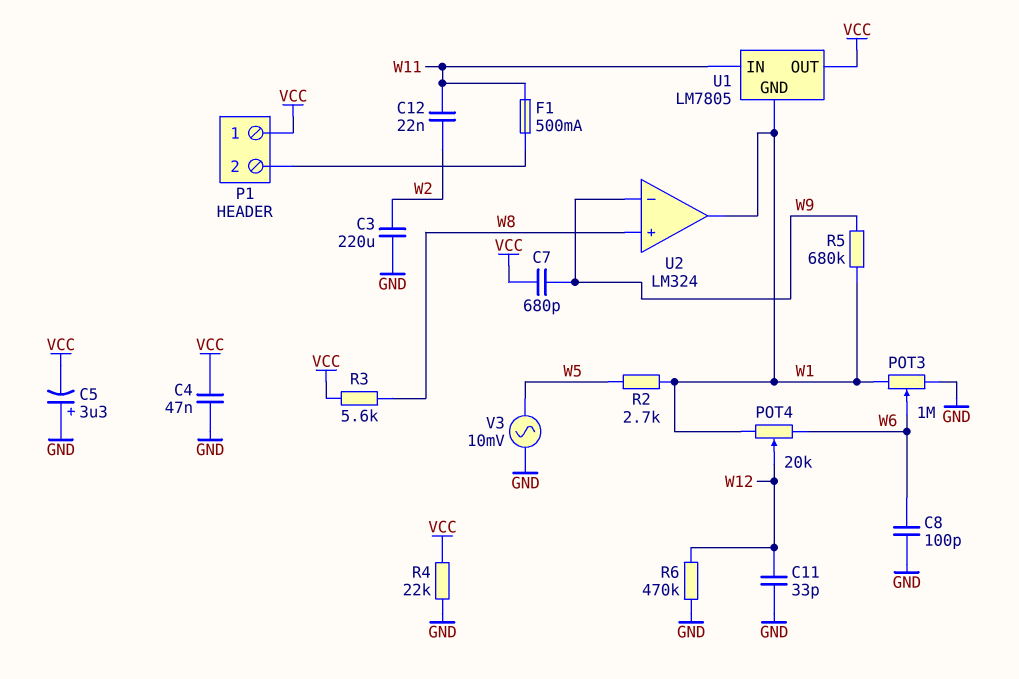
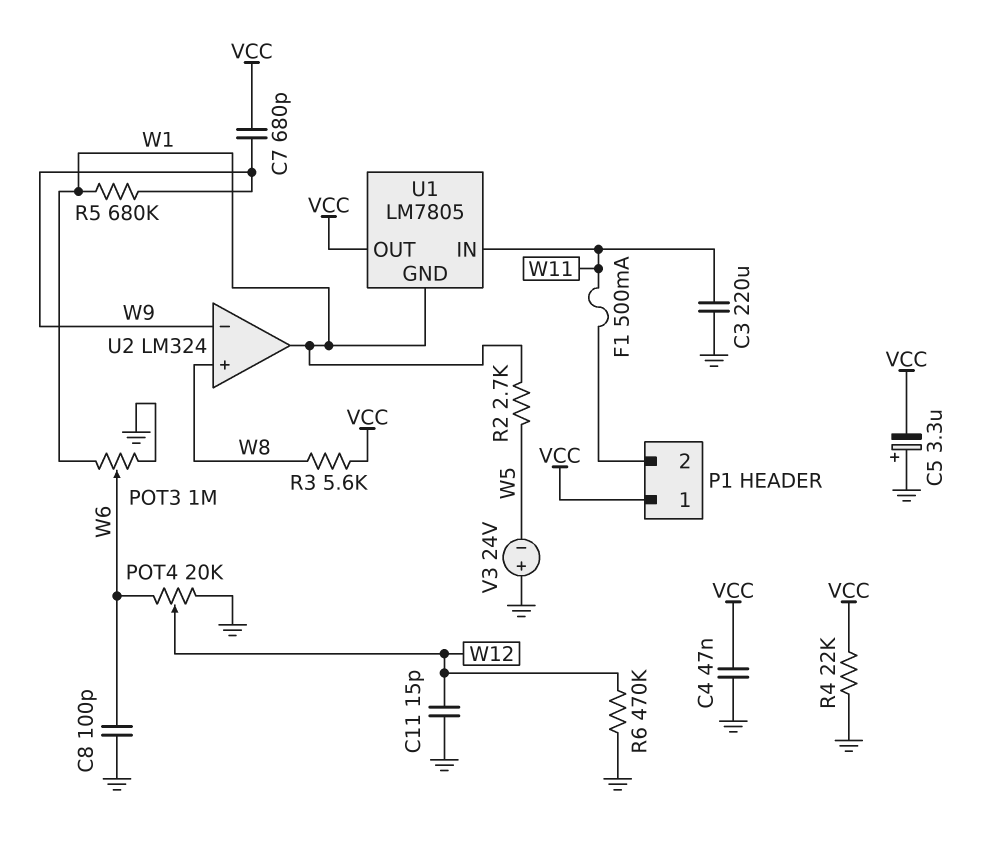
C3: 220uF (GND, W2) -> 220uF (GND, W11)
C11: 33pF (GND, W12) -> 15pF (GND, W12)
C12: 22nF (W2, W11) -> none
POT4: 20k (W1, W6, wiper W12) -> 20k (GND, W6, wiper W12)
V3: AC 10mV (GND, W5) -> 24V (plus GND, minus W5)

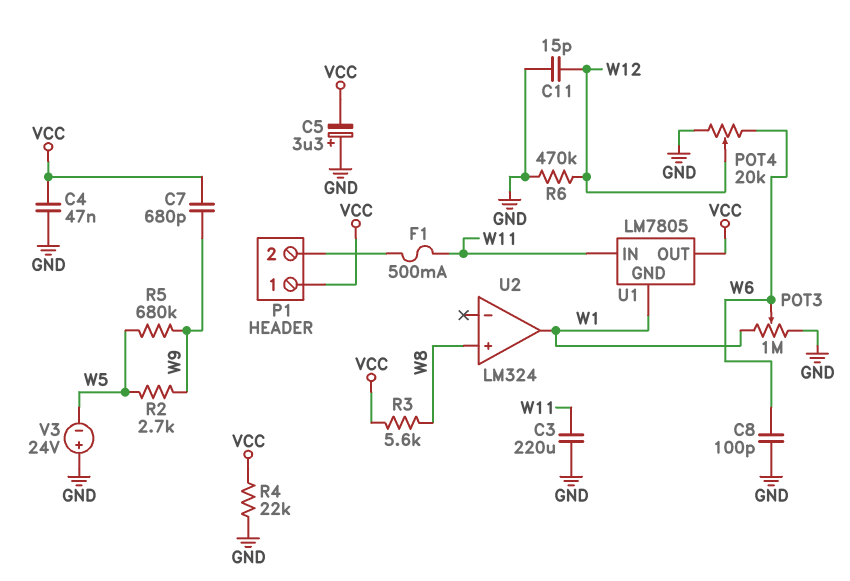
R2: 2.7k (W1, W5) -> 2.7k (W5, W9)
R5: 680k (W1, W9) -> 680k (W5, W9)
U2 pin in-: W9 -> none

